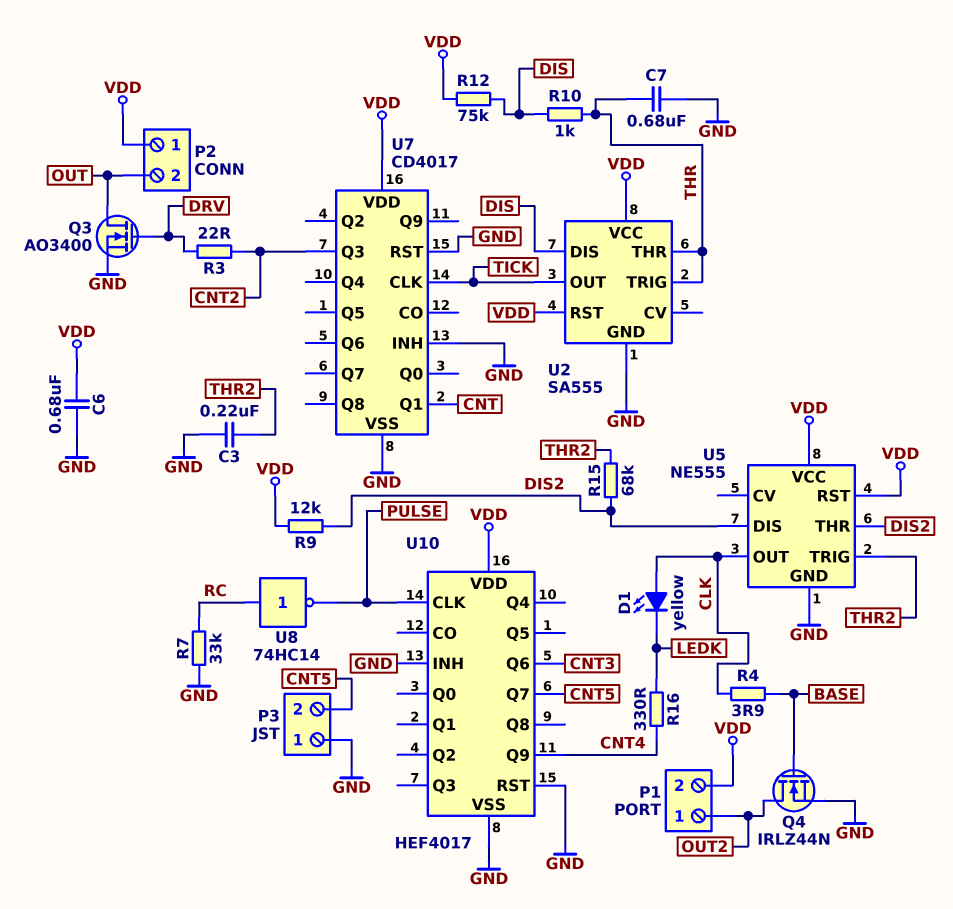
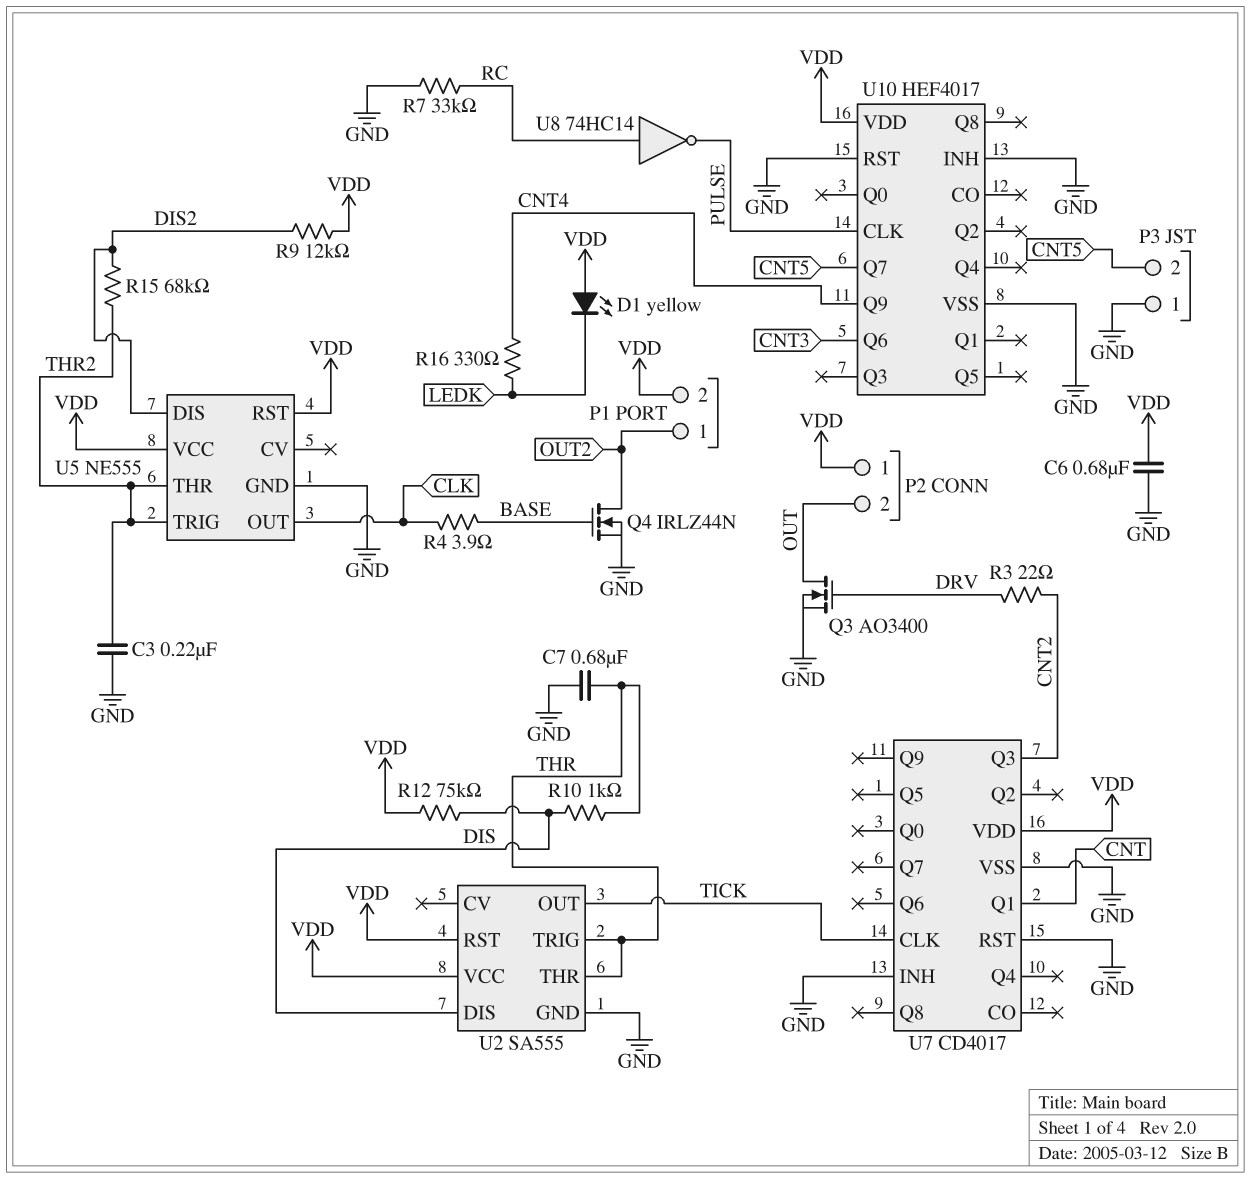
D1: LED yellow (A CLK, K LEDK) -> LED yellow (A VDD, K LEDK)
U5 pin THR: DIS2 -> THR2

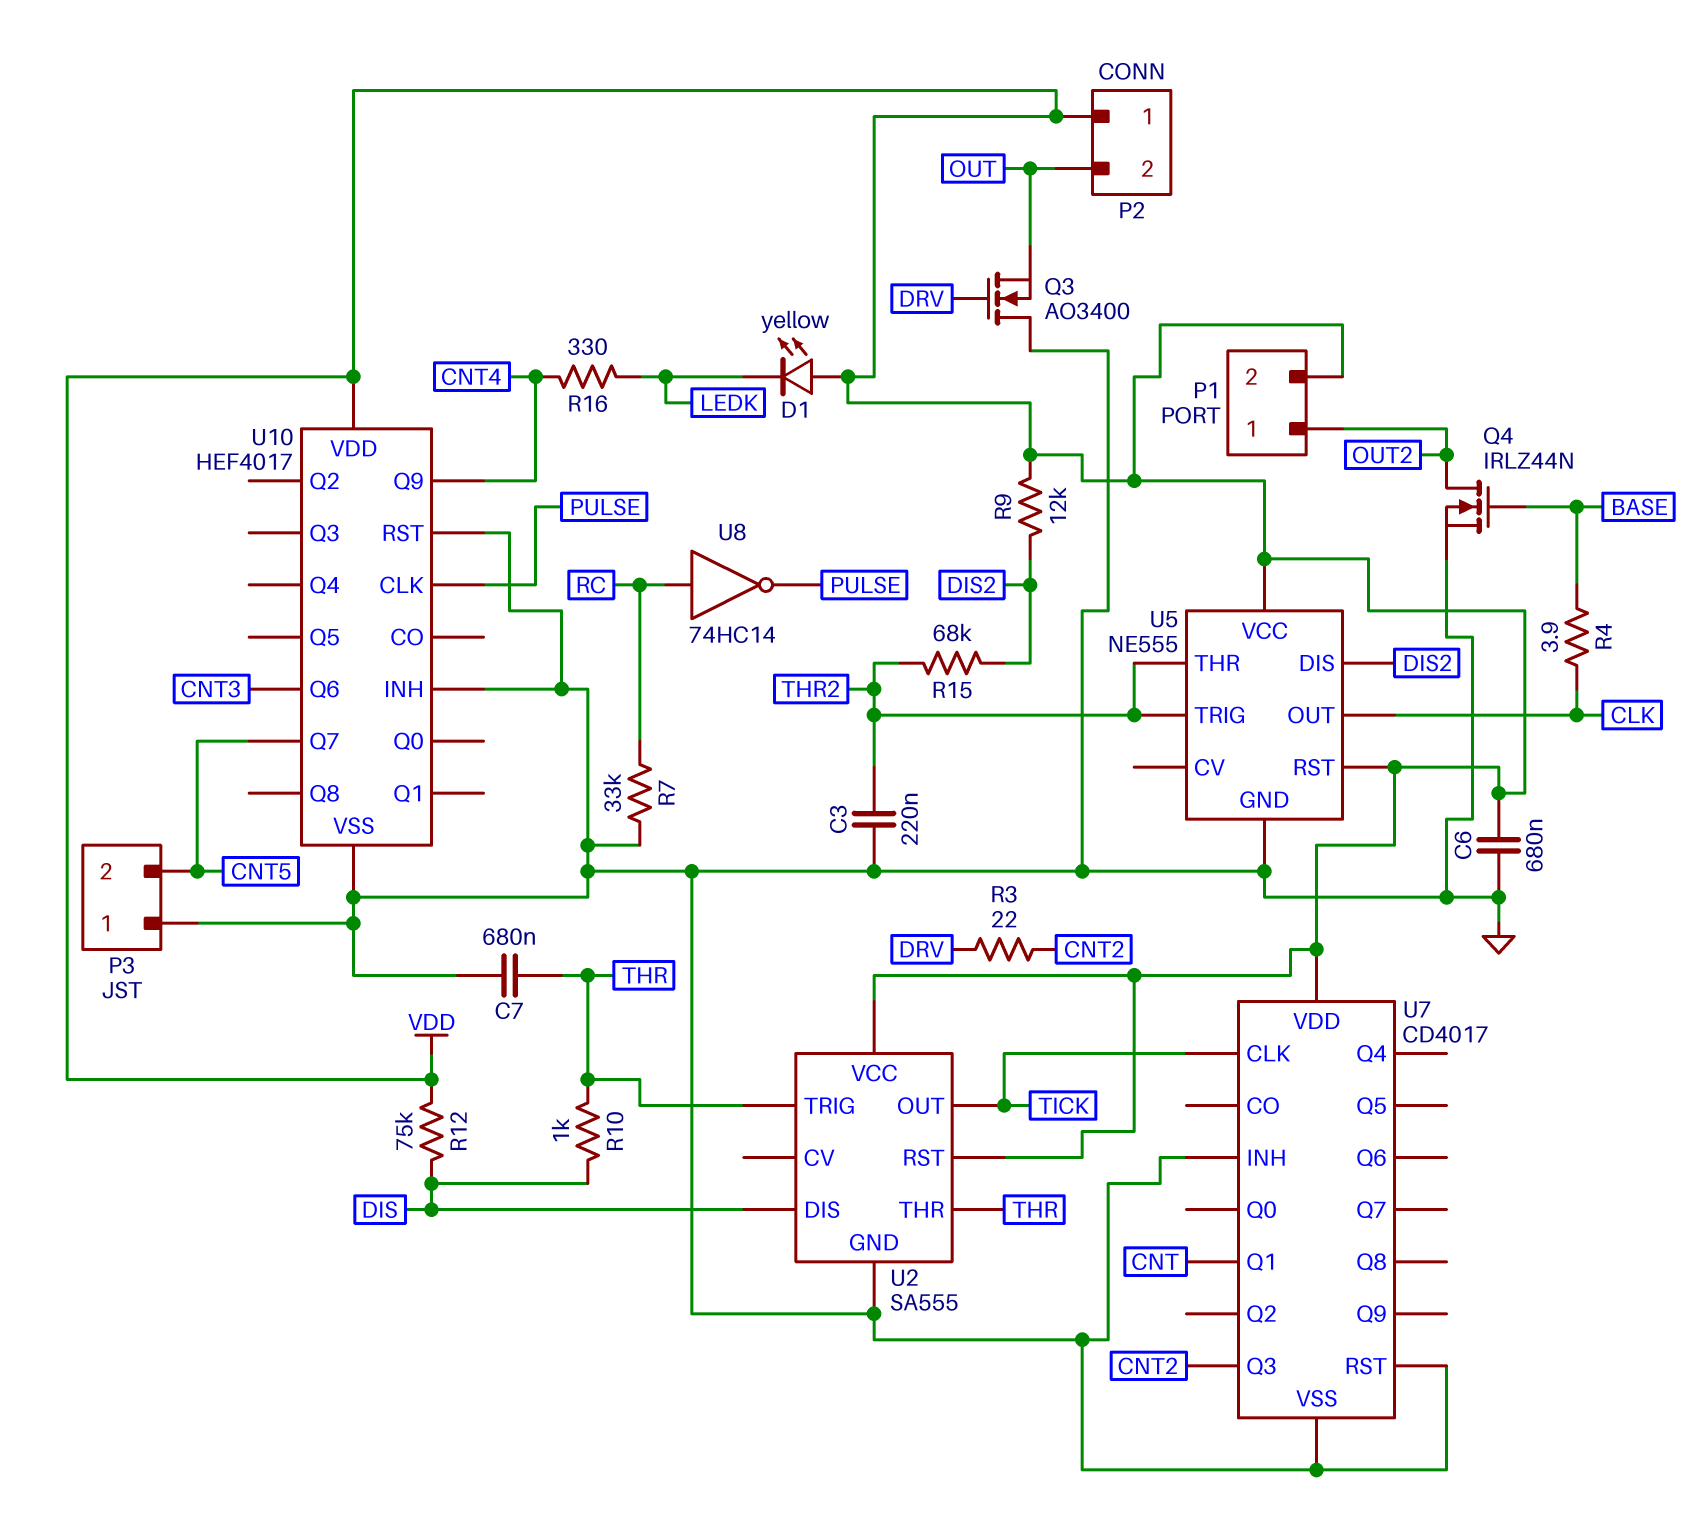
Q3: NMOS AO3400 (G DRV, D OUT, S GND) -> NMOS AO3400 (G DRV, D GND, S OUT)

